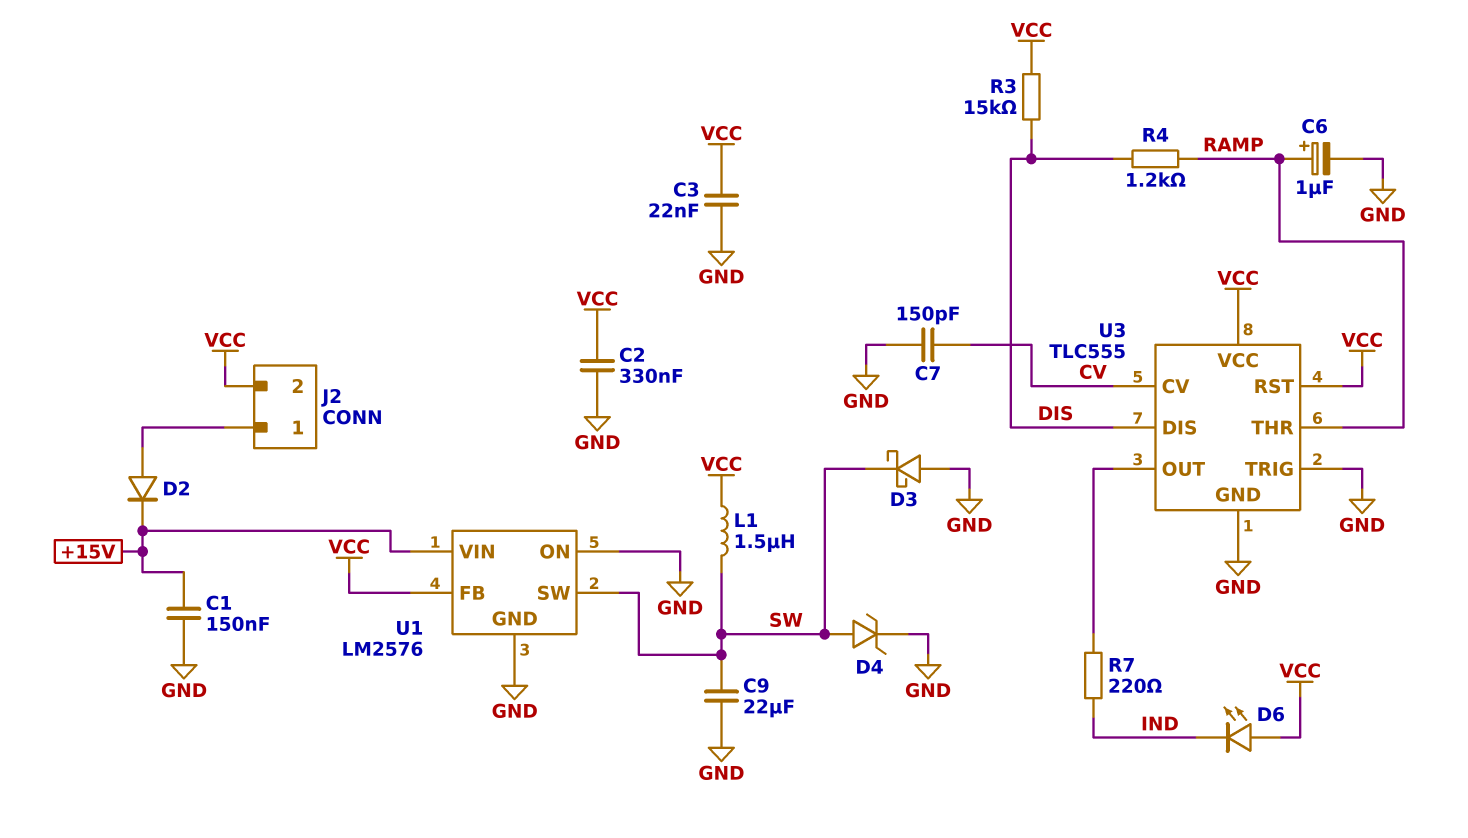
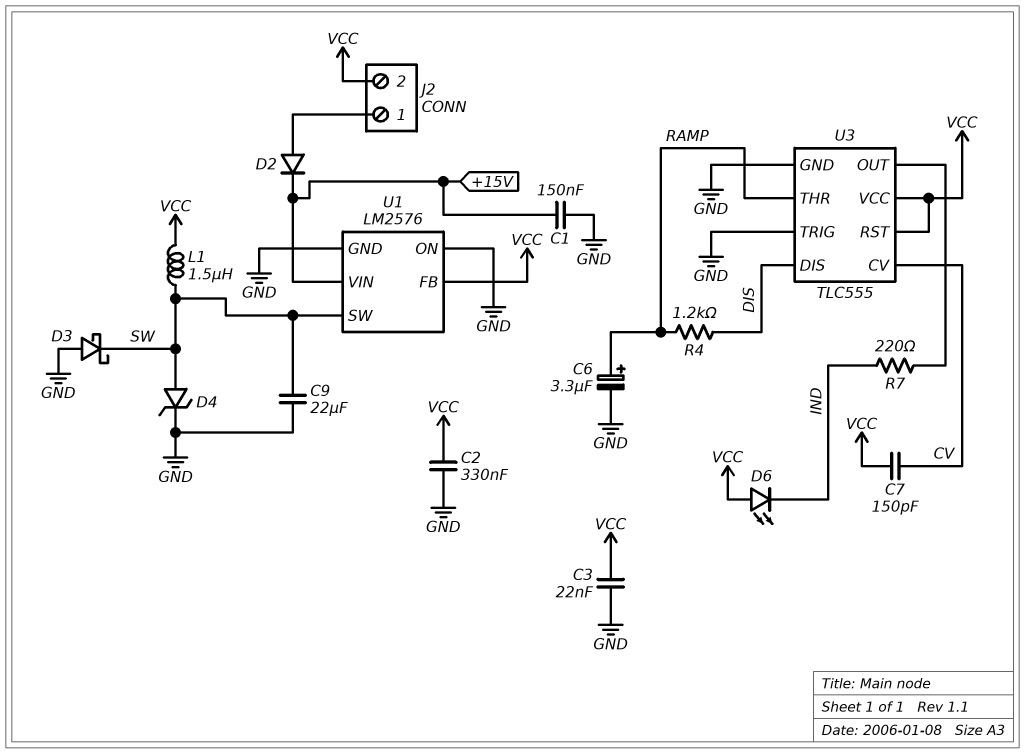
C6: 1uF (plus RAMP, minus GND) -> 3.3uF (plus RAMP, minus GND)
C7: 150pF (CV, GND) -> 150pF (CV, VCC)
R3: 15k (DIS, VCC) -> none

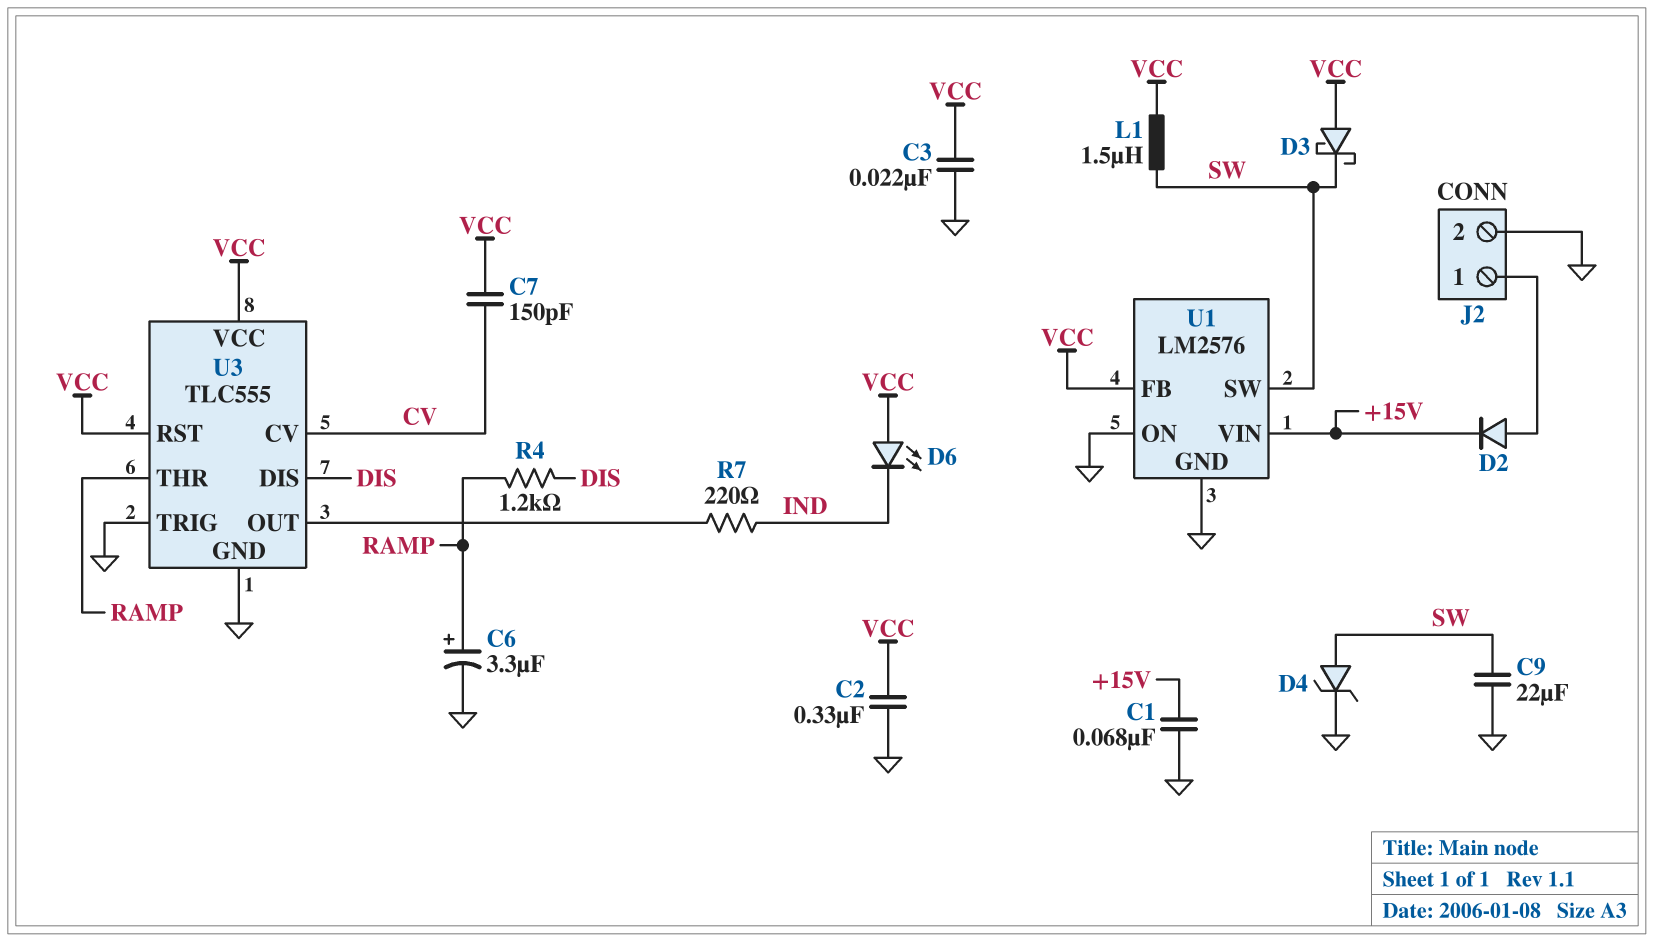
C1: 150nF (+15V, GND) -> 68nF (+15V, GND)
D3: schottky (A GND, K SW) -> schottky (A VCC, K SW)
J2 pin 2: VCC -> GND

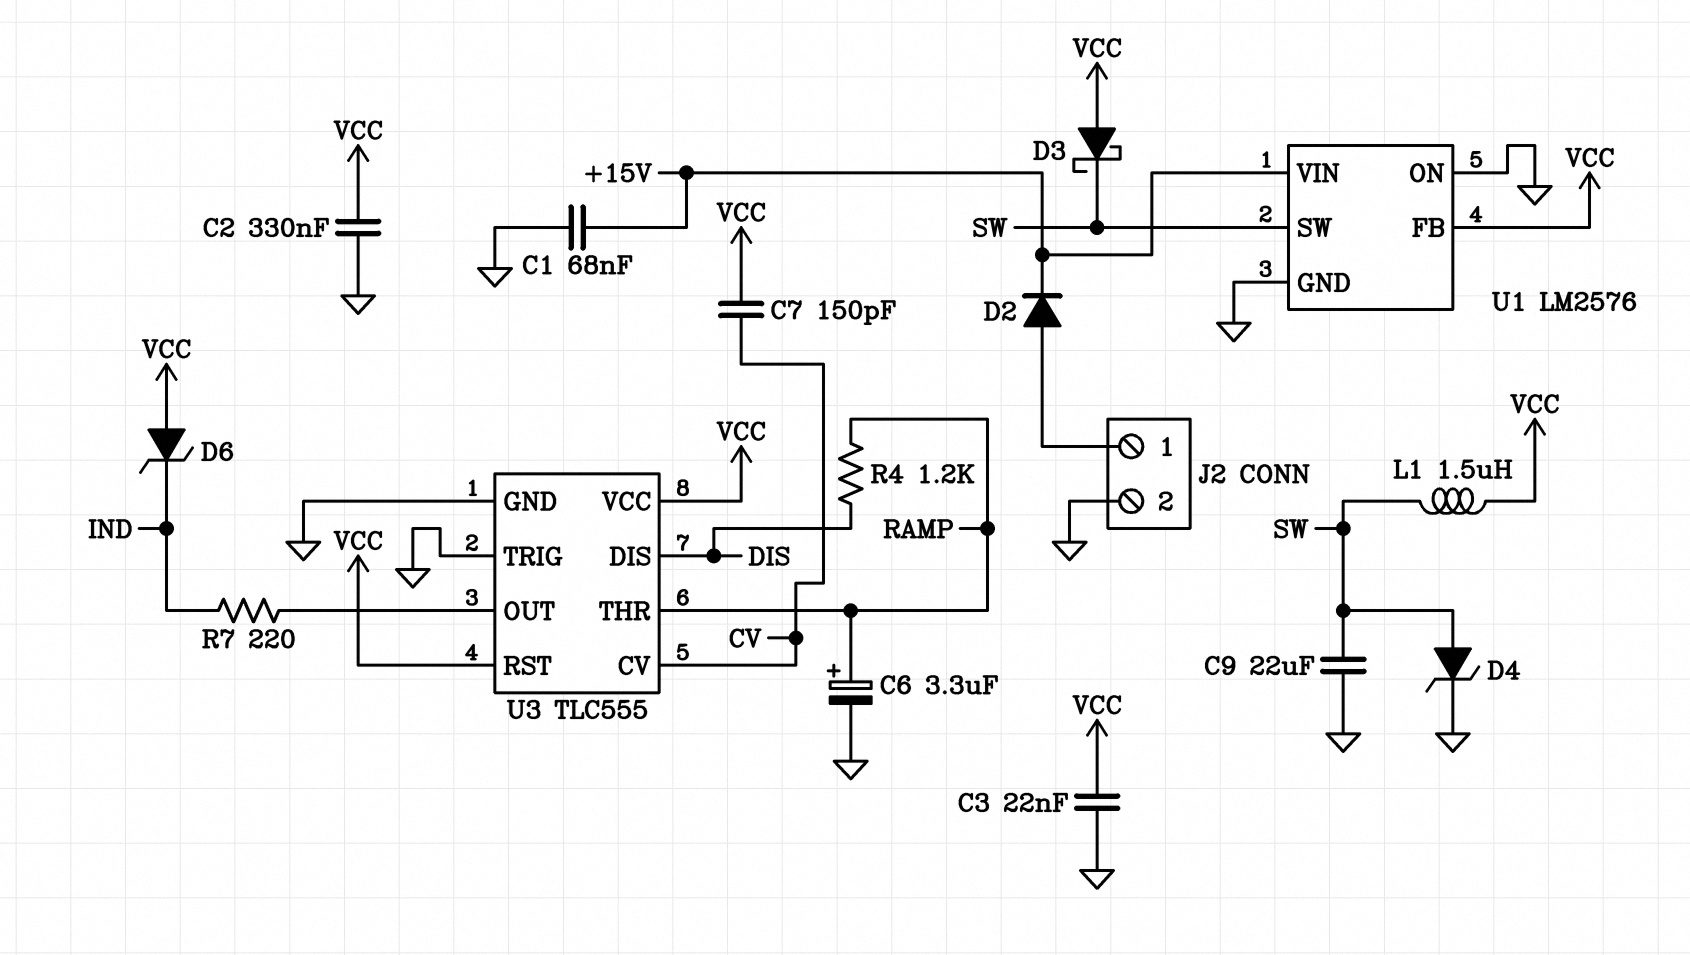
D6: LED (A VCC, K IND) -> zener (A VCC, K IND)

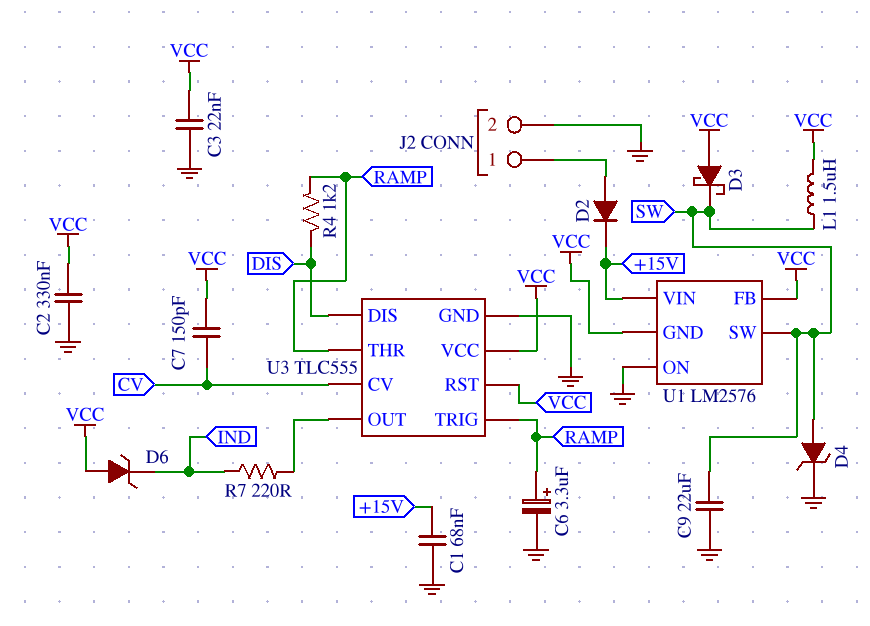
U1 pin GND: GND -> VCC
U3 pin TRIG: GND -> RAMP

